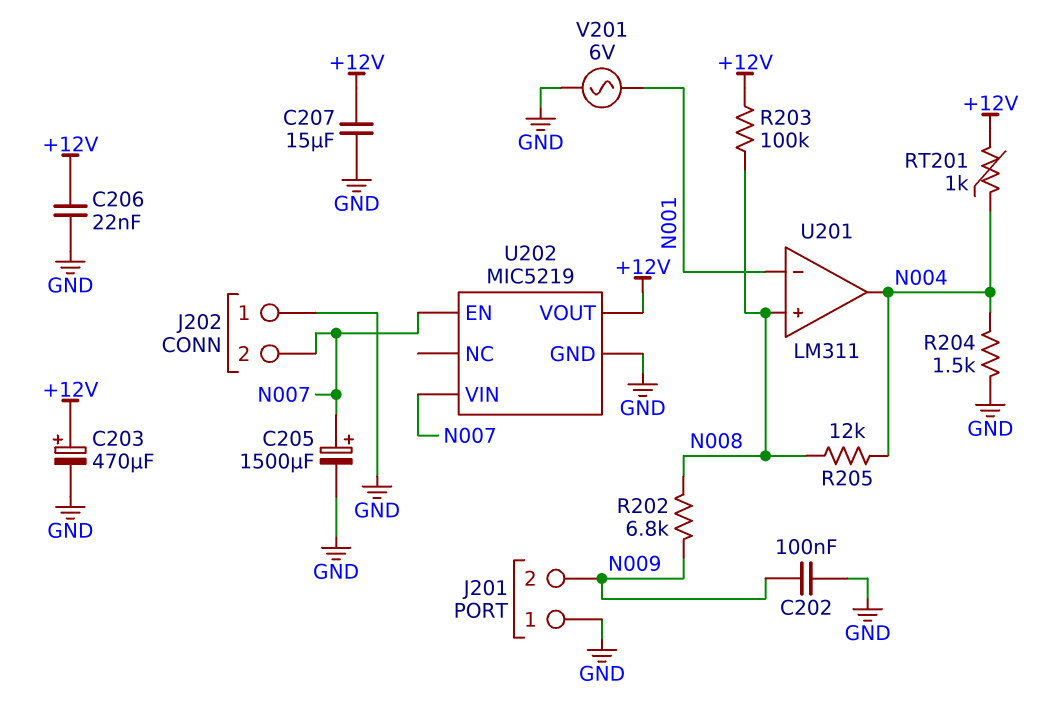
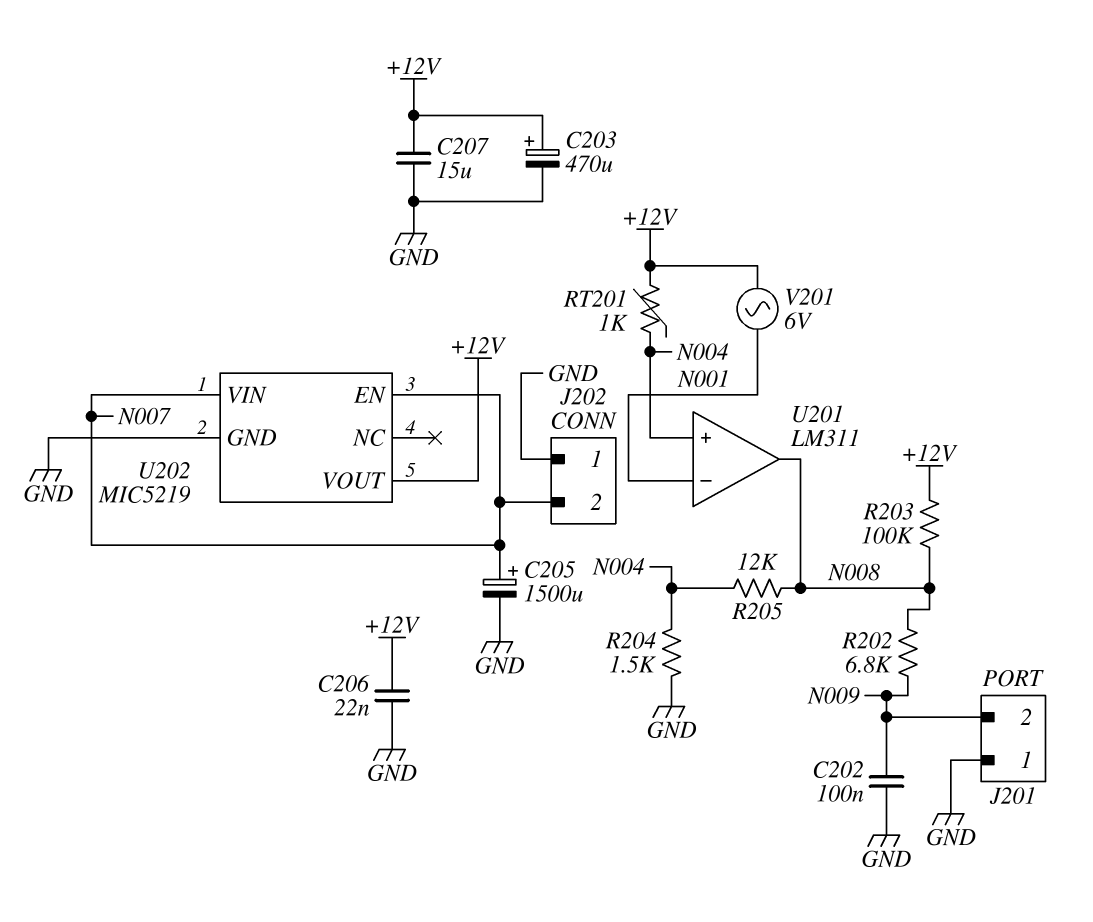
U201 pin in+: N008 -> N004
U201 pin out: N004 -> N008
V201: AC 6V (GND, N001) -> AC 6V (+12V, N001)

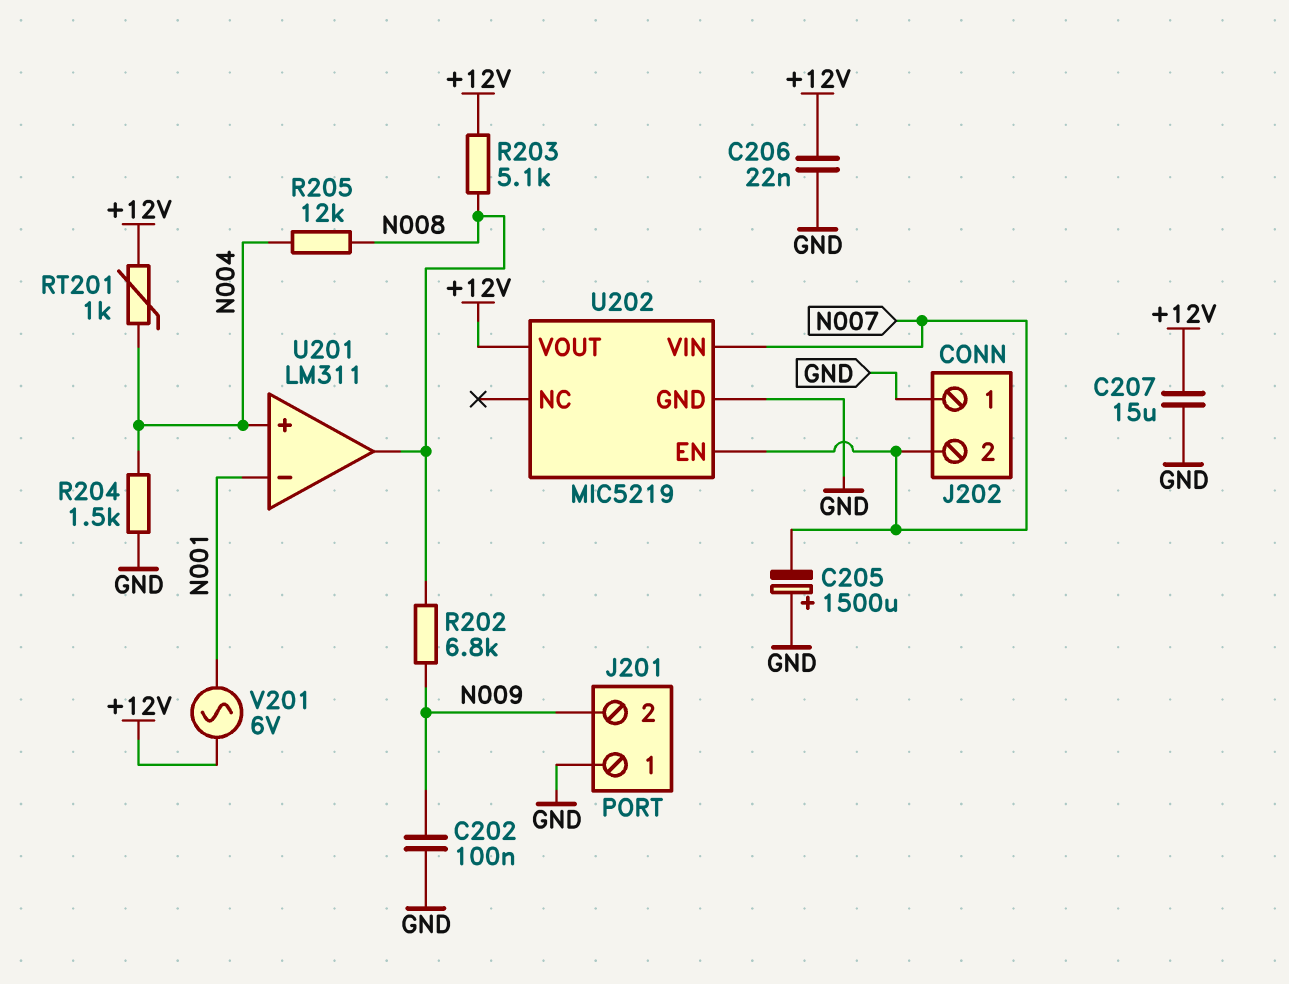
C203: 470uF (plus +12V, minus GND) -> none
C205: 1500uF (plus N007, minus GND) -> 1500uF (plus GND, minus N007)
R203: 100k (+12V, N008) -> 5.1k (+12V, N008)

